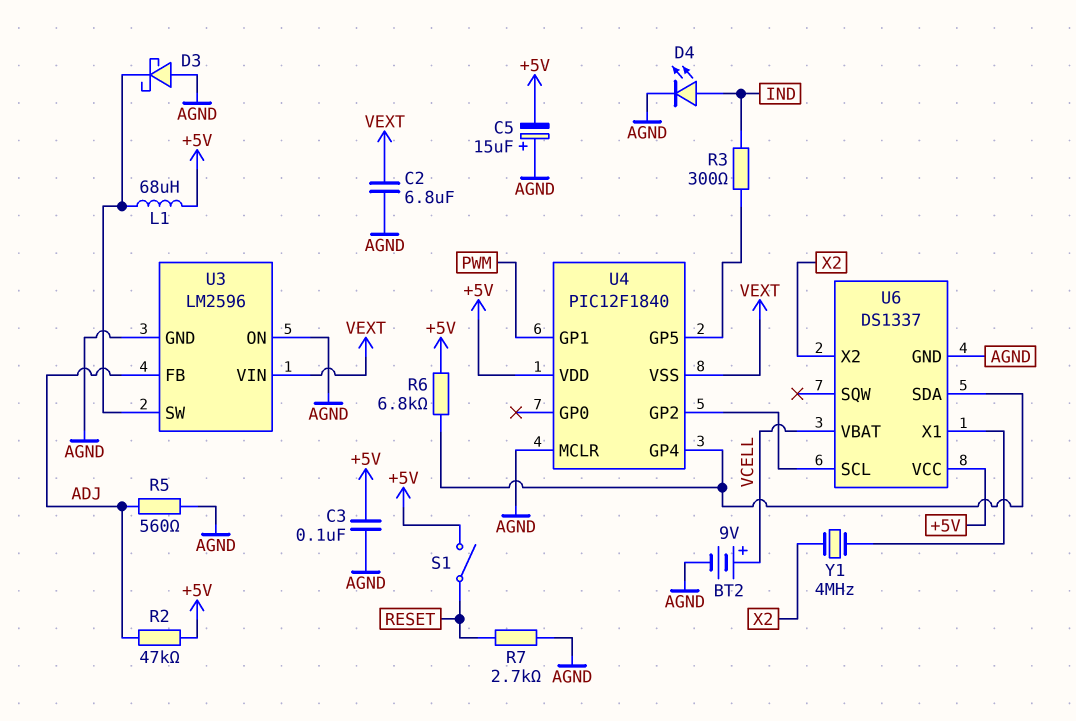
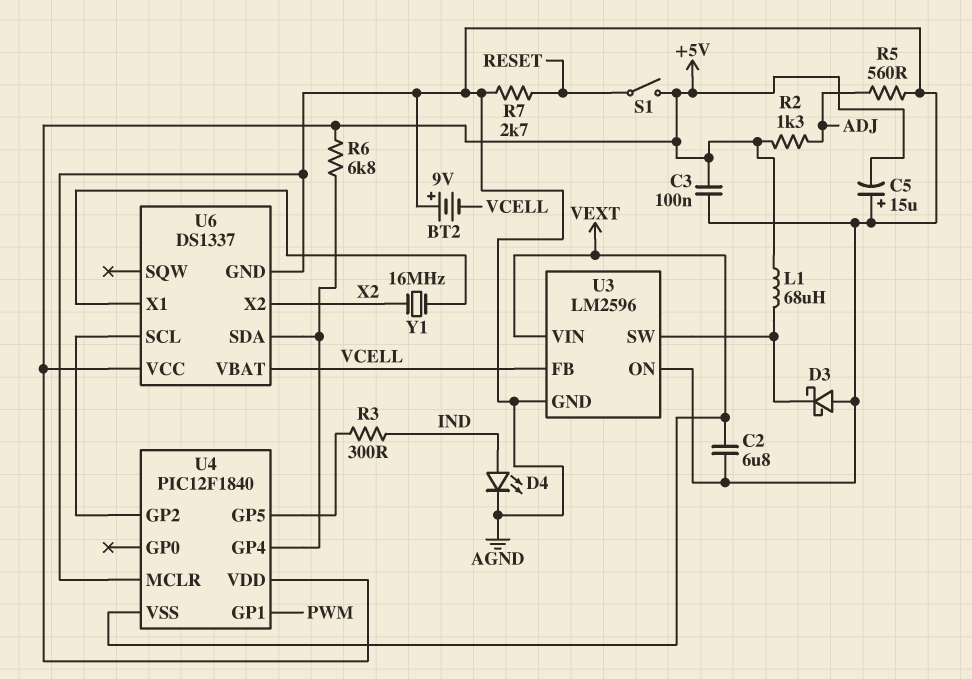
BT2: 9V (plus VCELL, minus AGND) -> 9V (plus AGND, minus VCELL)
R2: 47k (+5V, ADJ) -> 1.3k (+5V, ADJ)
U3 pin FB: ADJ -> VCELL
Y1: 4MHz (U6/X1, X2) -> 16MHz (U6/X1, X2)

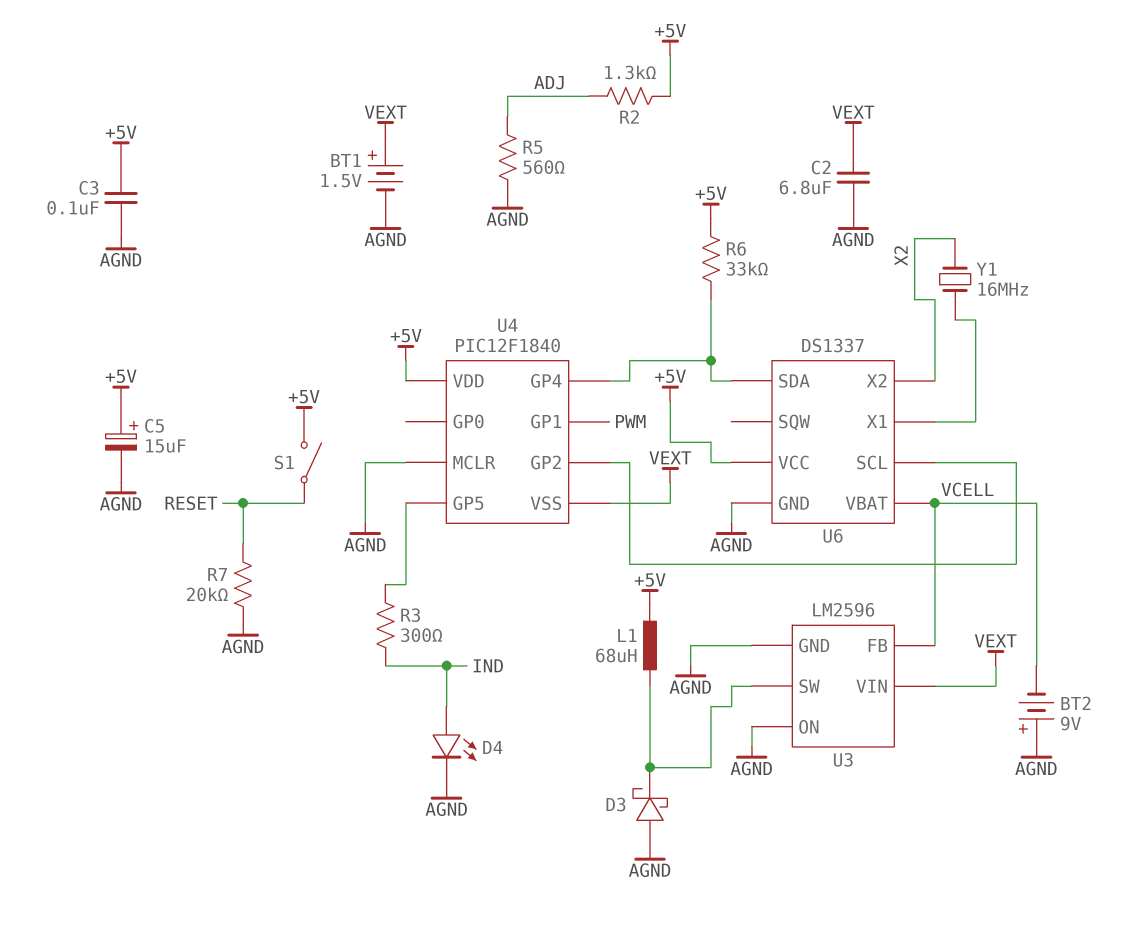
BT1: none -> 1.5V (plus VEXT, minus AGND)
C5: 15uF (plus AGND, minus +5V) -> 15uF (plus +5V, minus AGND)
R6: 6.8k (+5V, U4/GP4) -> 33k (+5V, U4/GP4)
R7: 2.7k (AGND, RESET) -> 20k (AGND, RESET)

